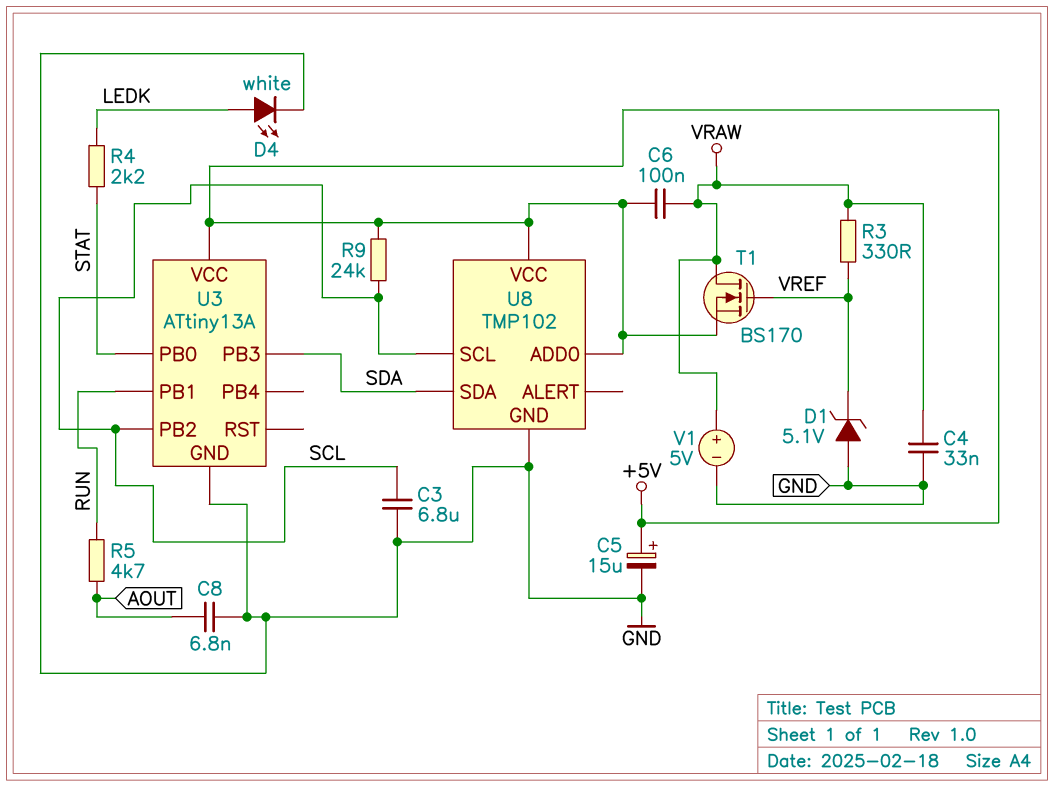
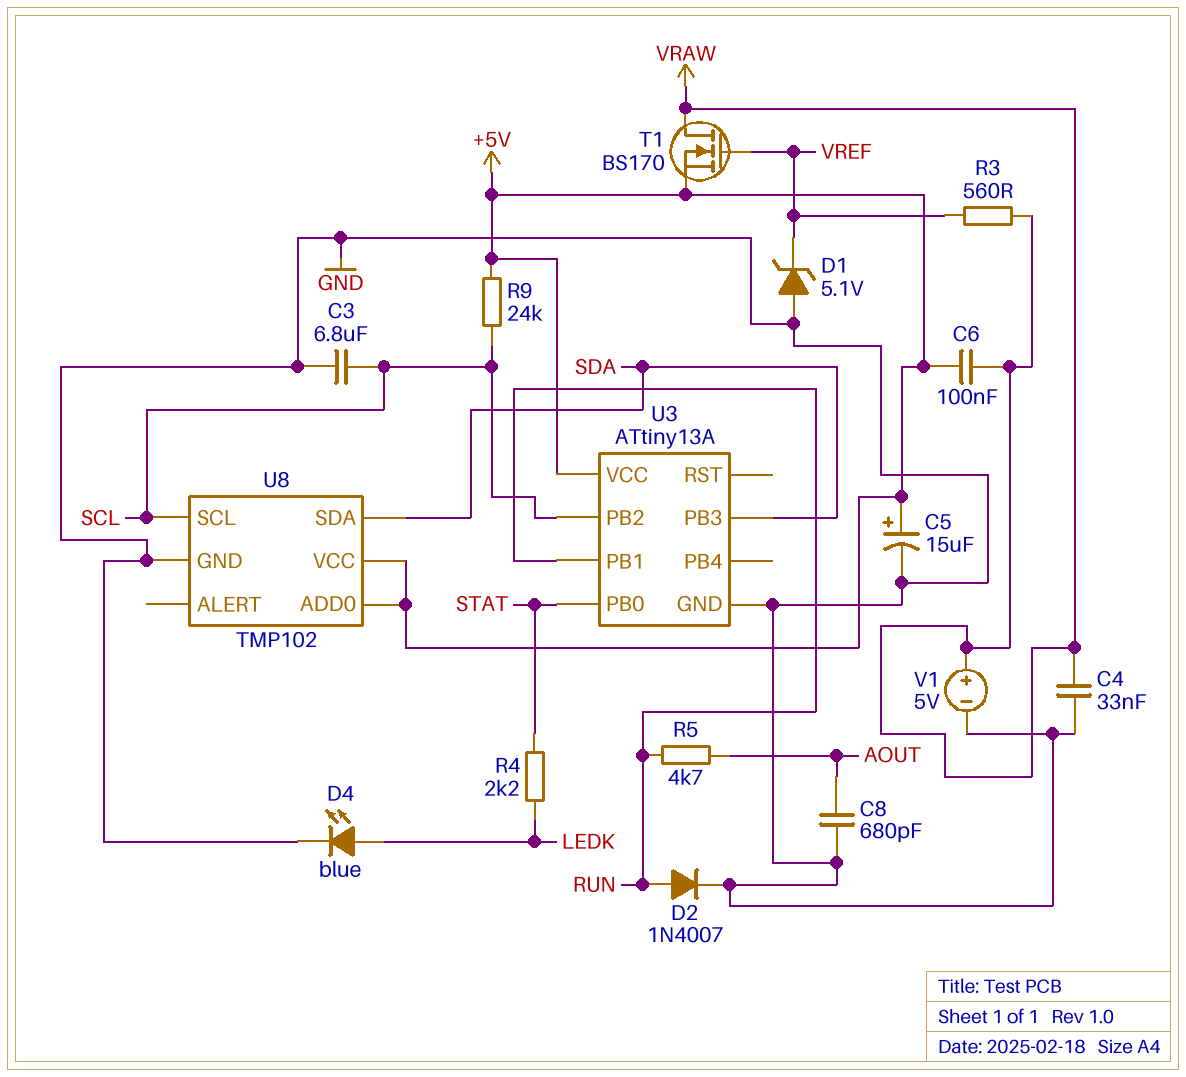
C8: 6.8nF (AOUT, GND) -> 680pF (AOUT, GND)
D2: none -> diode 1N4007 (A RUN, K GND)
D4: LED white (A LEDK, K GND) -> LED blue (A LEDK, K GND)
R3: 330 (VRAW, VREF) -> 560 (VRAW, VREF)

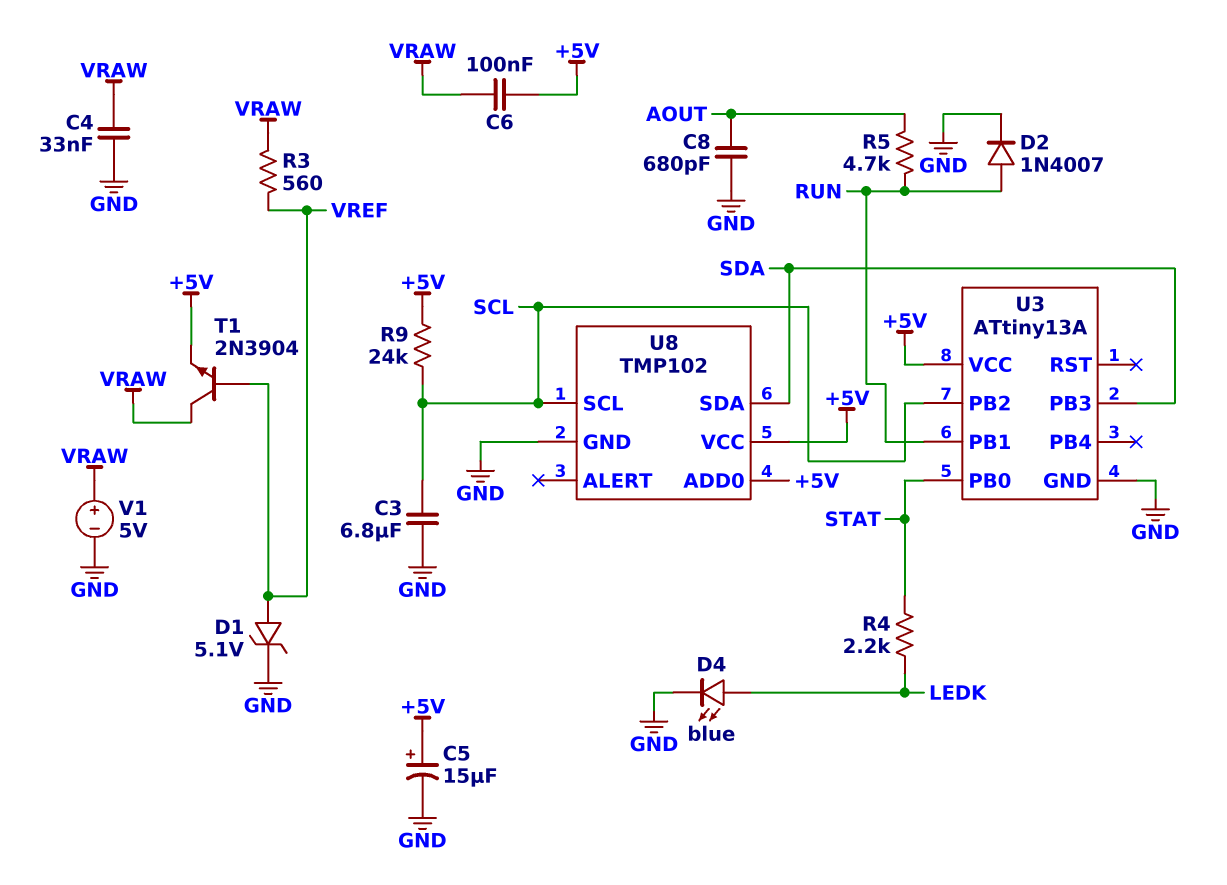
D1: zener 5.1V (A GND, K VREF) -> zener 5.1V (A VREF, K GND)
T1: NMOS BS170 (G VREF, D VRAW, S +5V) -> NPN 2N3904 (B VREF, C VRAW, E +5V)

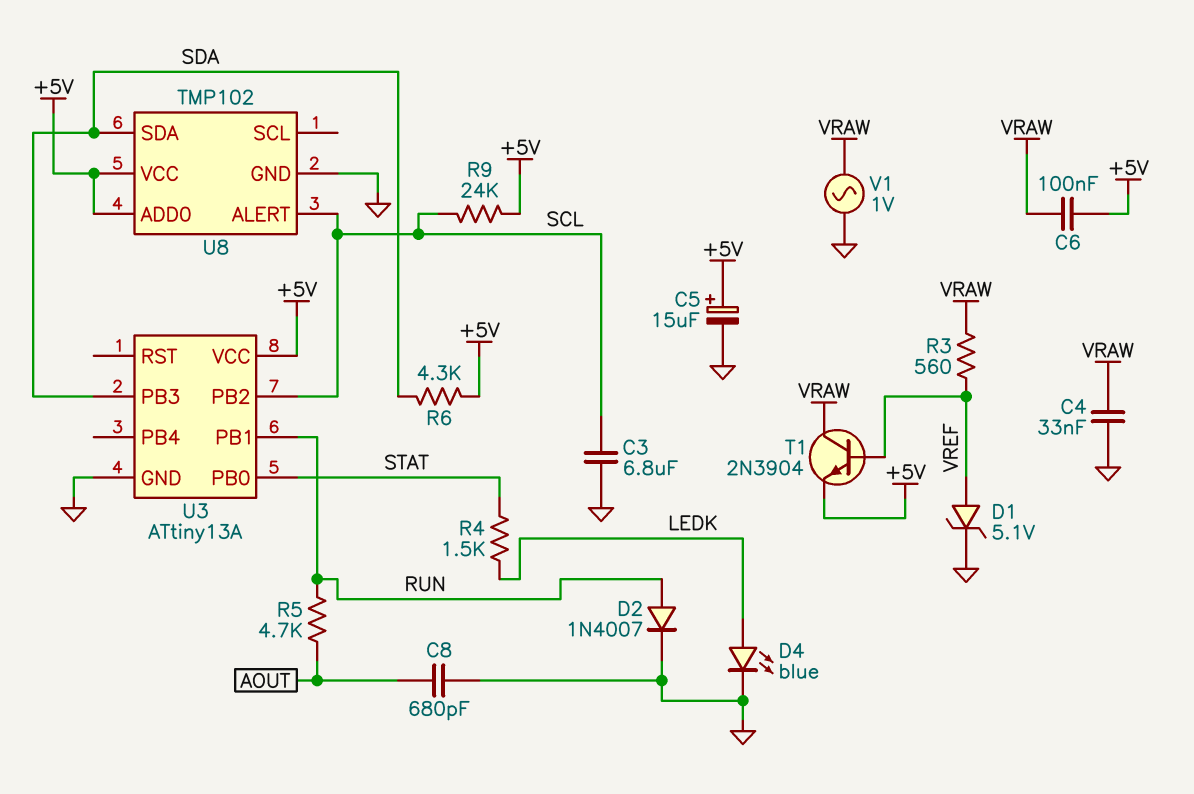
R4: 2.2k (LEDK, STAT) -> 1.5k (LEDK, STAT)
R6: none -> 4.3k (+5V, SDA)
U8 pin ALERT: none -> SCL
U8 pin SCL: SCL -> none
V1: 5V (plus VRAW, minus GND) -> AC 1V (GND, VRAW)

